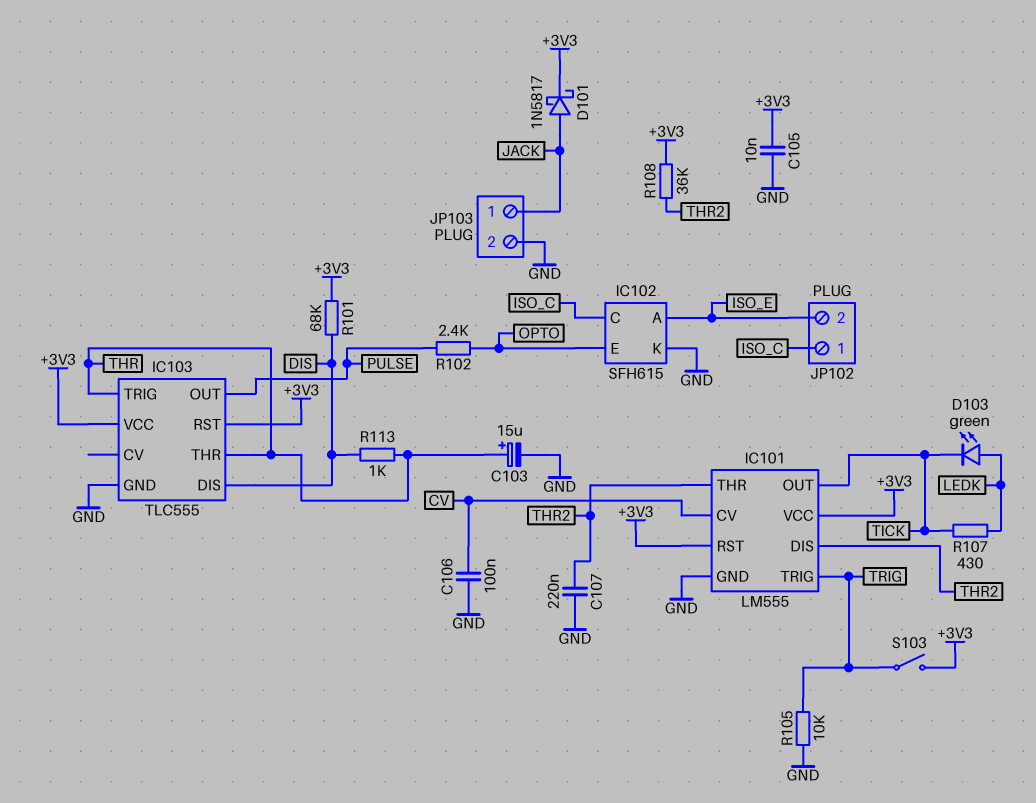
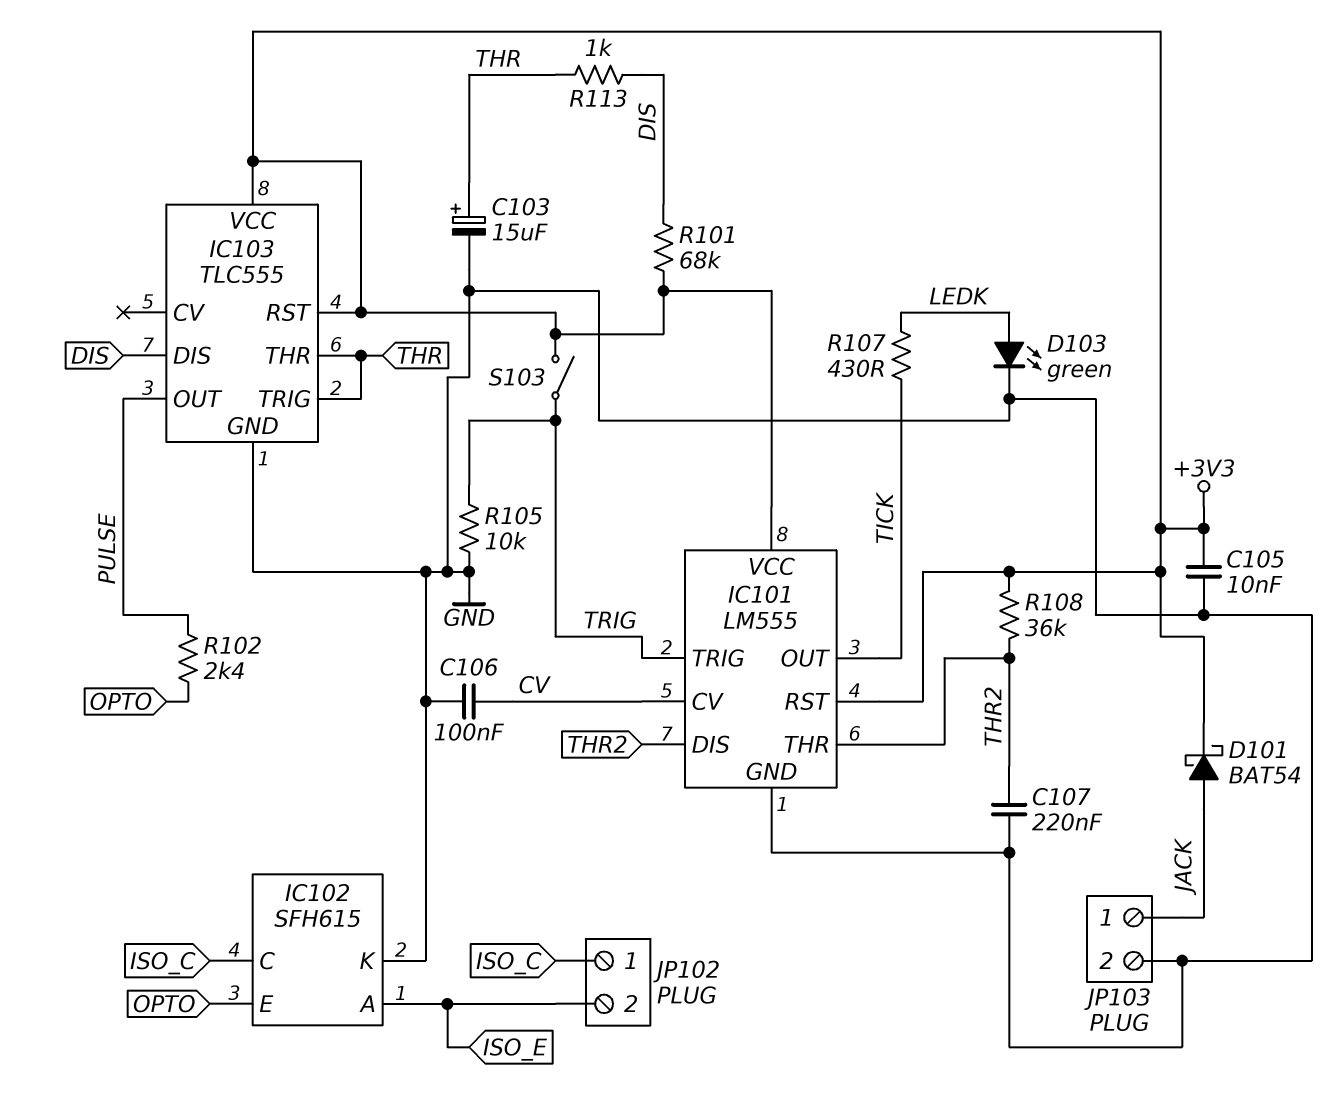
D101: schottky 1N5817 (A JACK, K +3V3) -> schottky BAT54 (A JACK, K +3V3)
D103: LED green (A LEDK, K TICK) -> LED green (A LEDK, K GND)

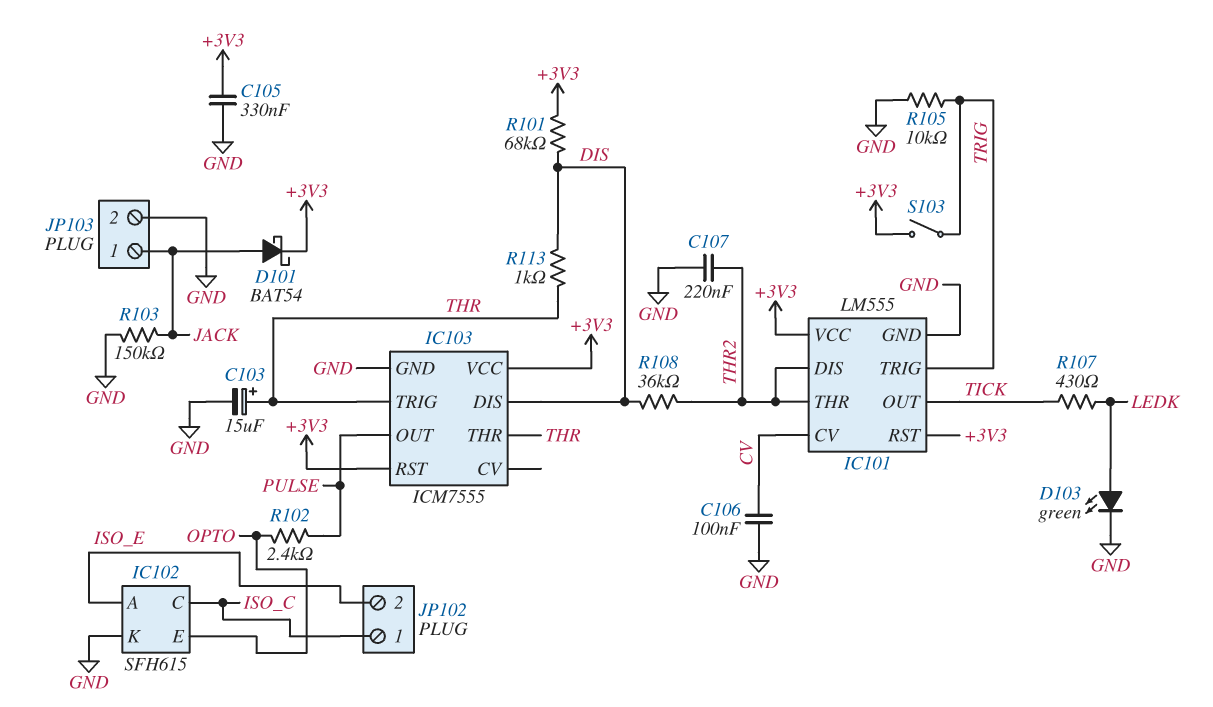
C105: 10nF (+3V3, GND) -> 330nF (+3V3, GND)
IC103: TLC555 -> ICM7555
R103: none -> 150k (GND, JACK)
R108: 36k (+3V3, THR2) -> 36k (DIS, THR2)

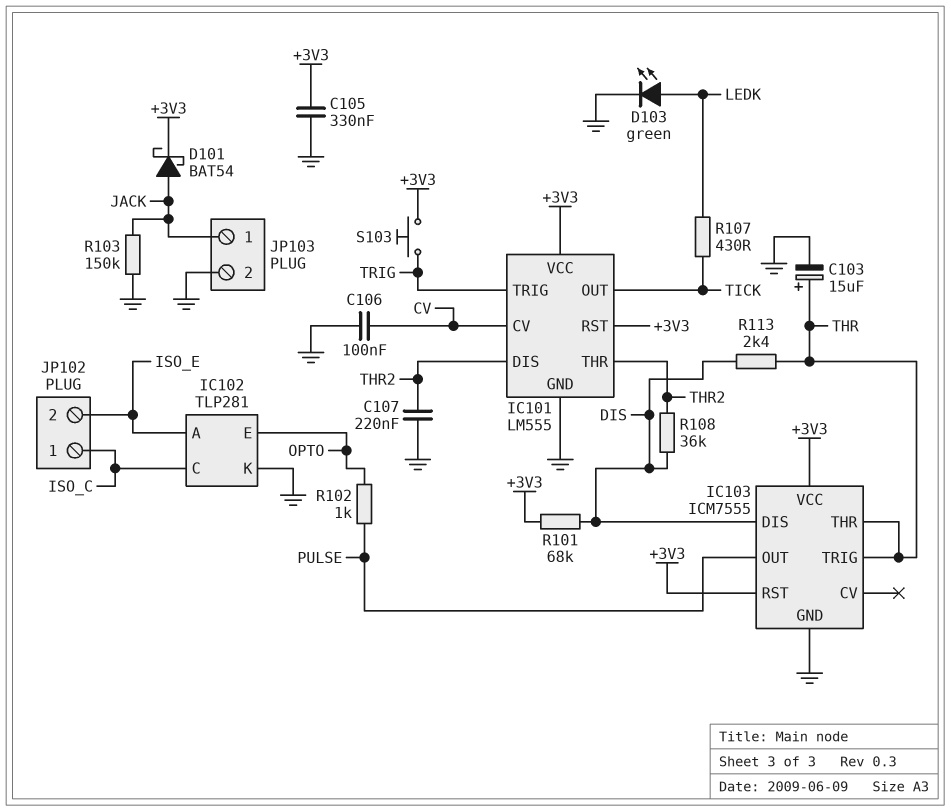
IC102: SFH615 -> TLP281
R102: 2.4k (OPTO, PULSE) -> 1k (OPTO, PULSE)
R105: 10k (GND, TRIG) -> none
R113: 1k (DIS, THR) -> 2.4k (DIS, THR)
S103: switch (+3V3, TRIG) -> button (+3V3, TRIG)

